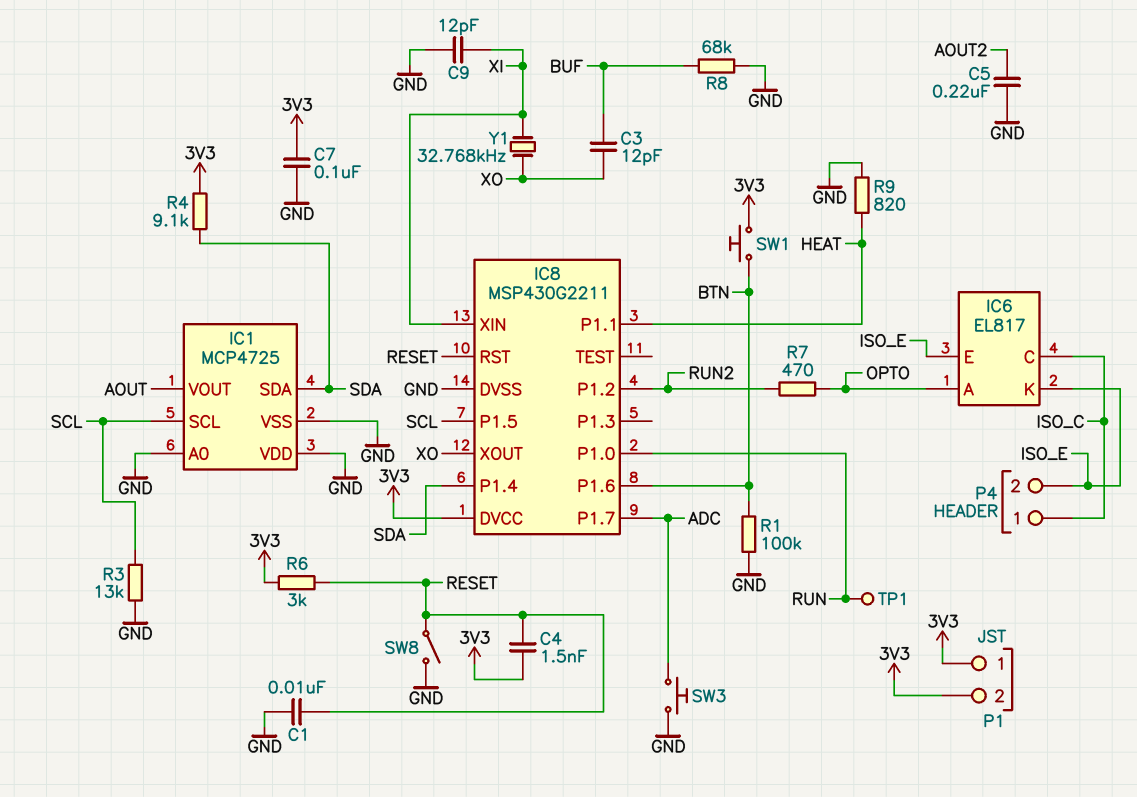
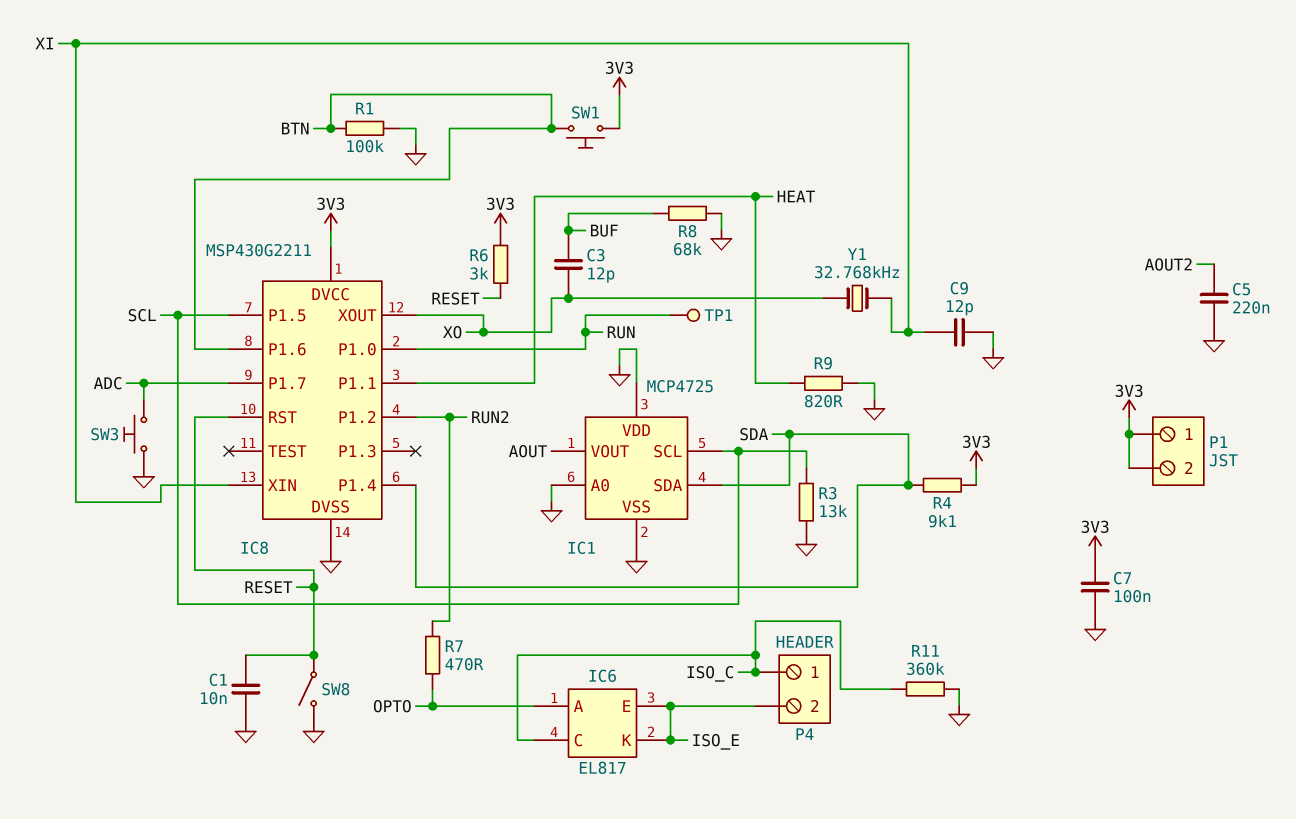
C4: 1.5nF (3V3, RESET) -> none
R11: none -> 360k (GND, ISO_C)

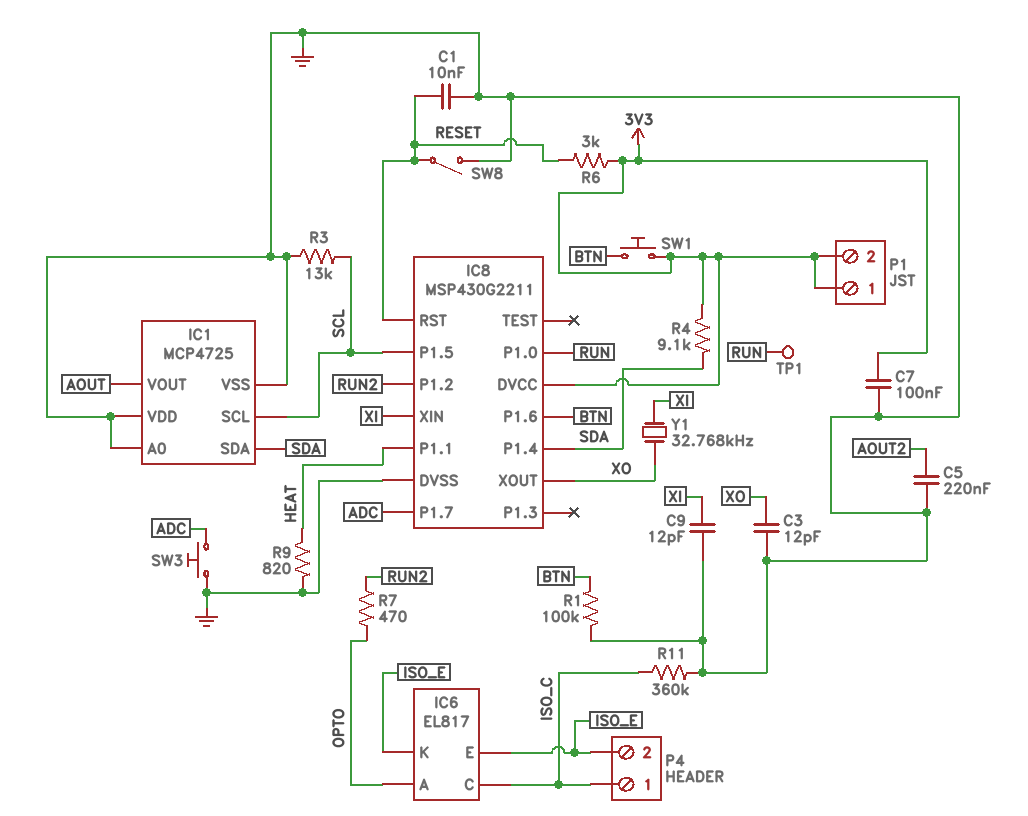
C3: 12pF (BUF, XO) -> 12pF (GND, XO)
R8: 68k (BUF, GND) -> none

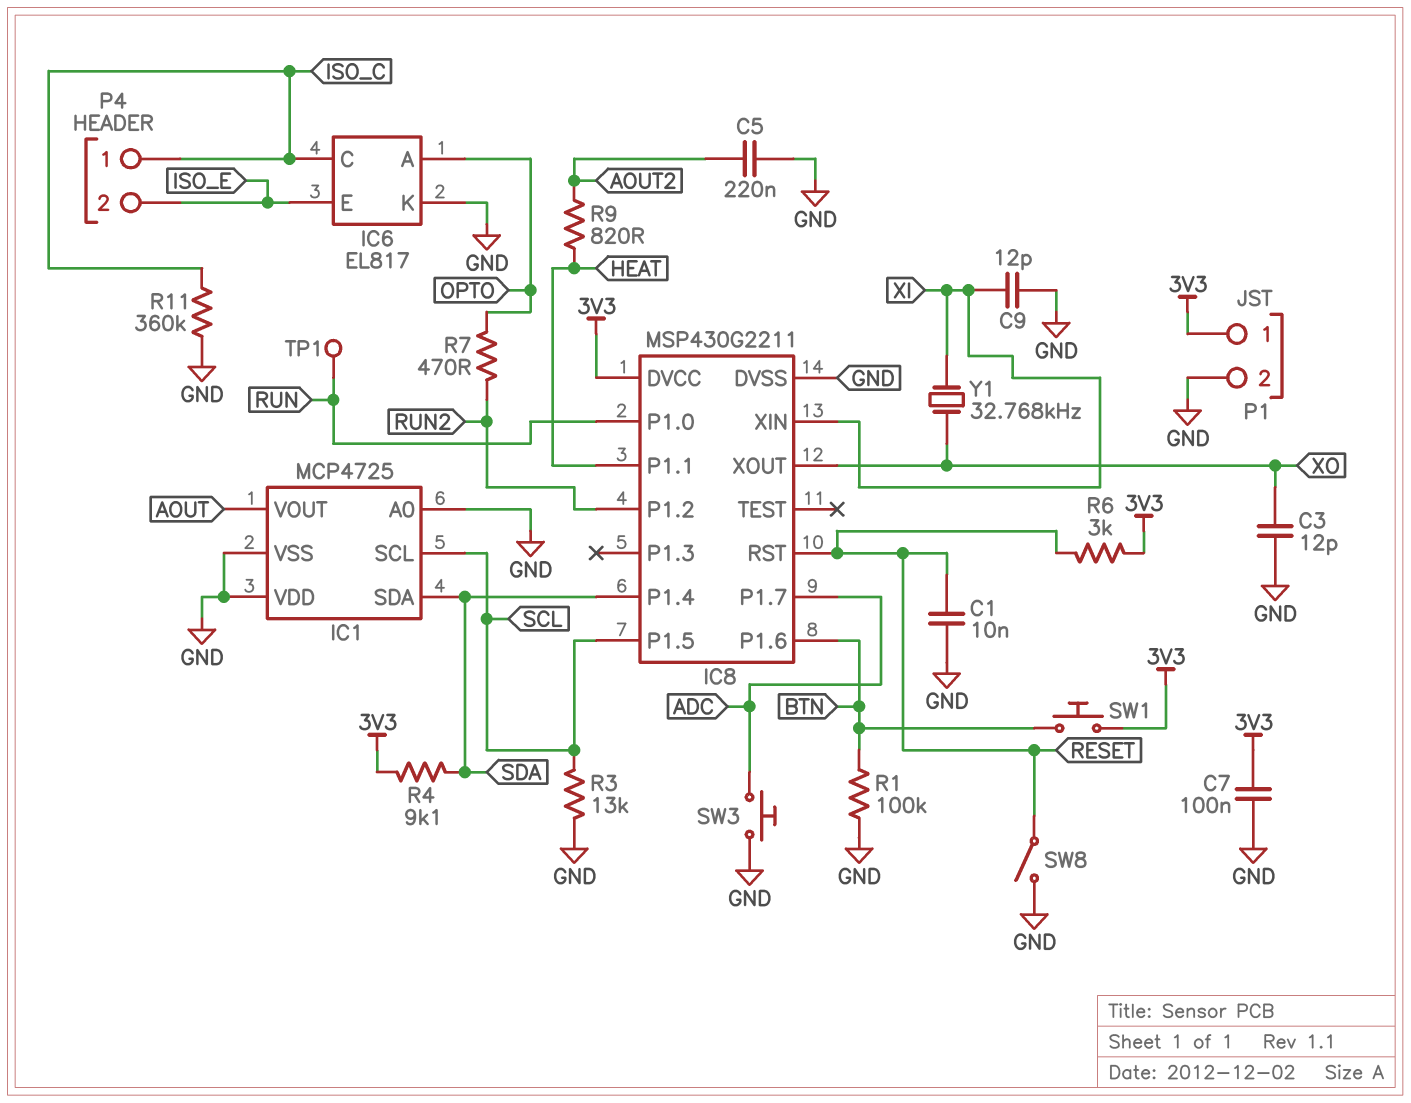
IC6 pin K: ISO_E -> GND
P1 pin 2: 3V3 -> GND
R9: 820 (GND, HEAT) -> 820 (AOUT2, HEAT)

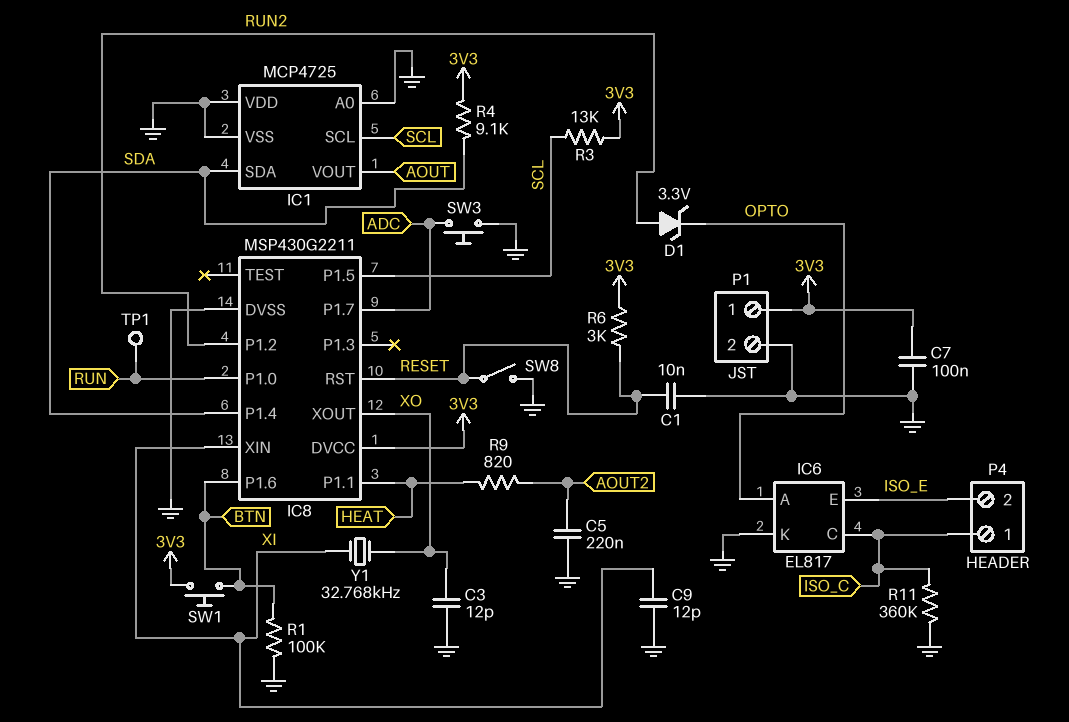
D1: none -> zener 3.3V (A RUN2, K OPTO)
R3: 13k (GND, SCL) -> 13k (3V3, SCL)
R7: 470 (OPTO, RUN2) -> none

